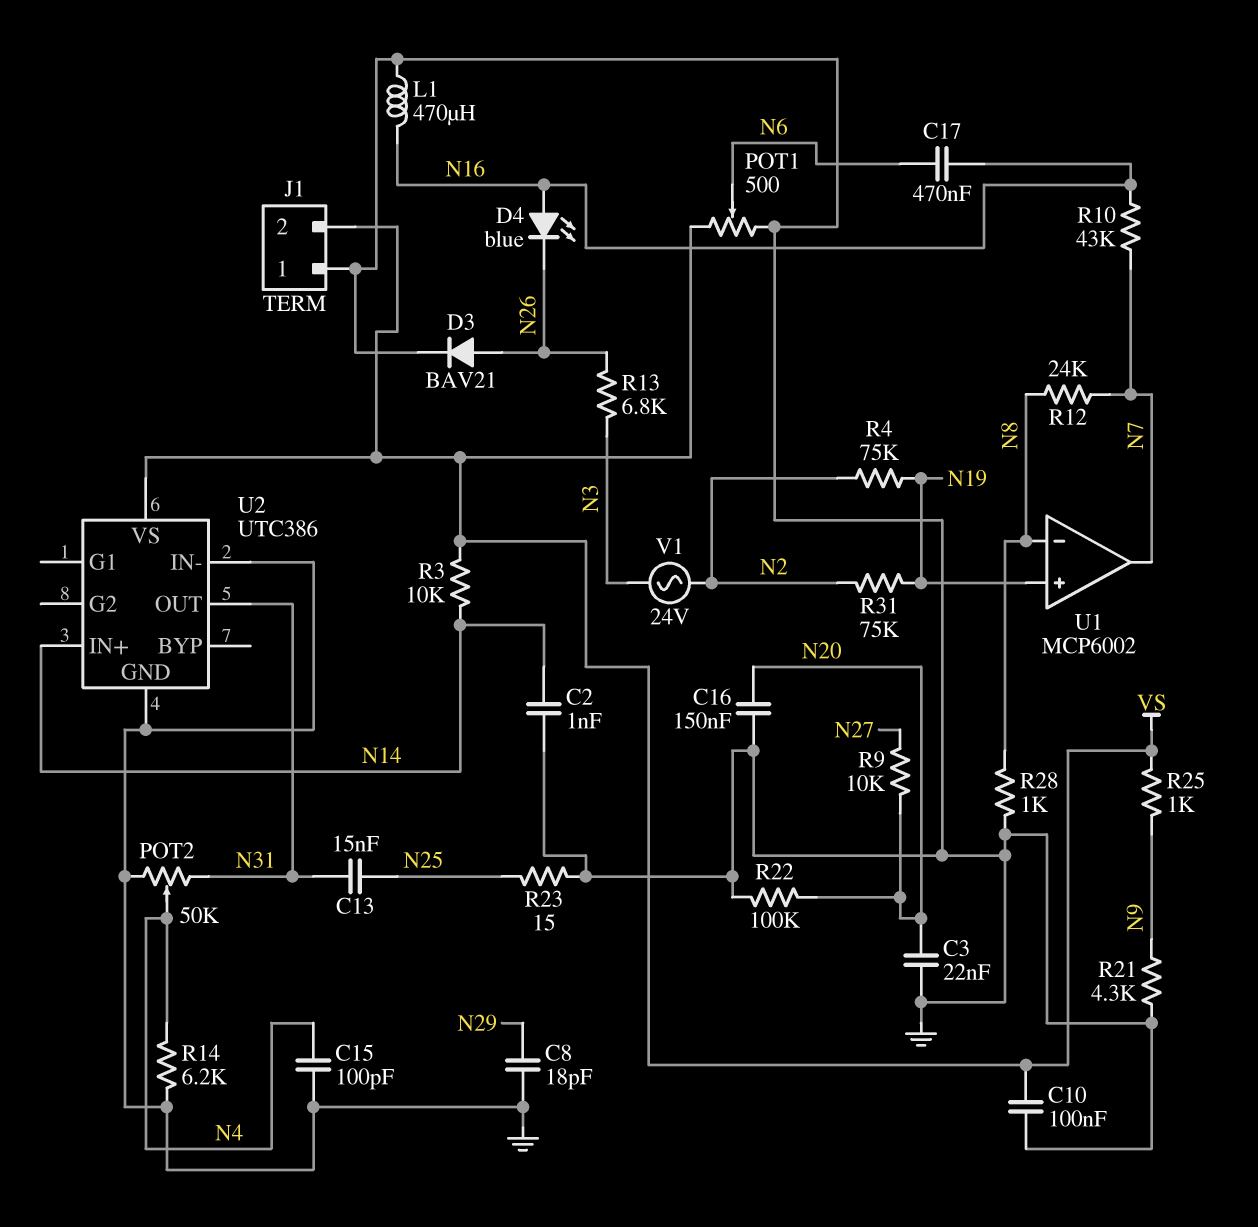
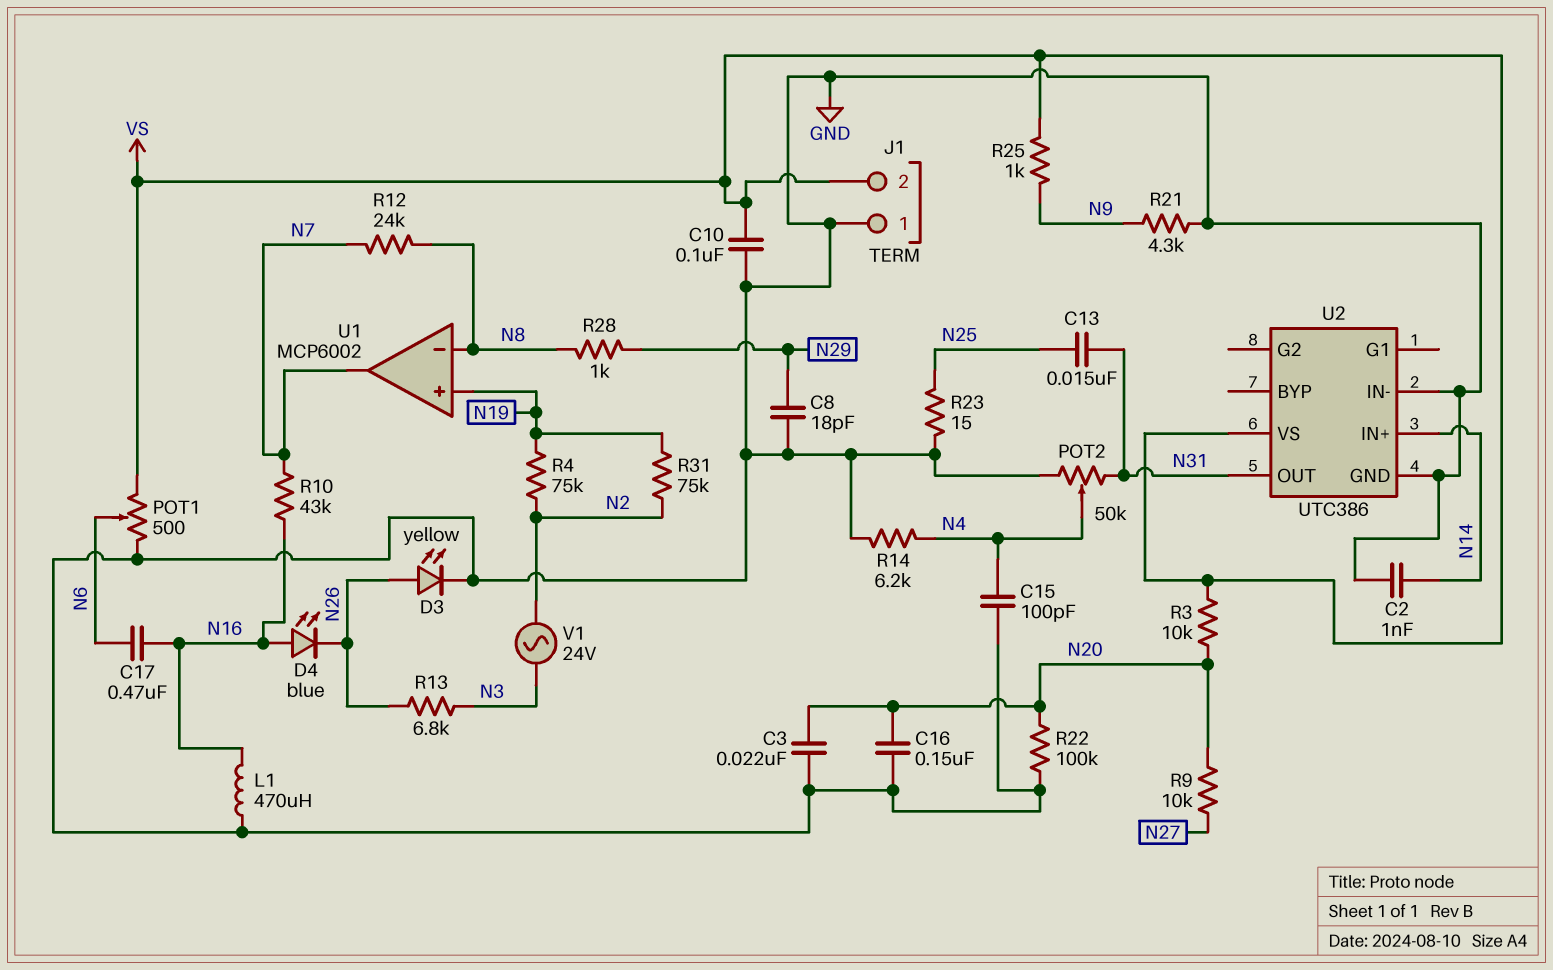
D3: diode BAV21 (A N26, K GND) -> LED yellow (A N26, K GND)
R3: 10k (N14, VS) -> 10k (N20, VS)
R28: 1k (GND, N8) -> 1k (N8, N29)

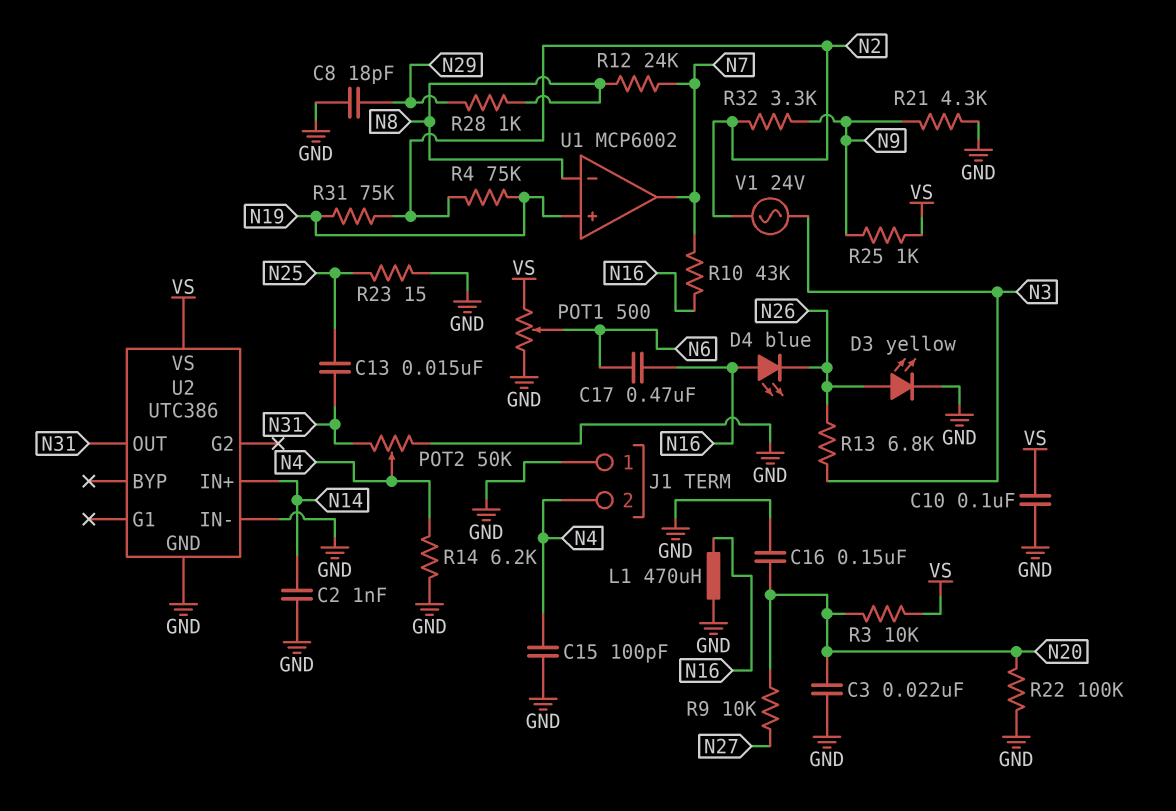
J1 pin 2: VS -> N4
R32: none -> 3.3k (N2, N9)

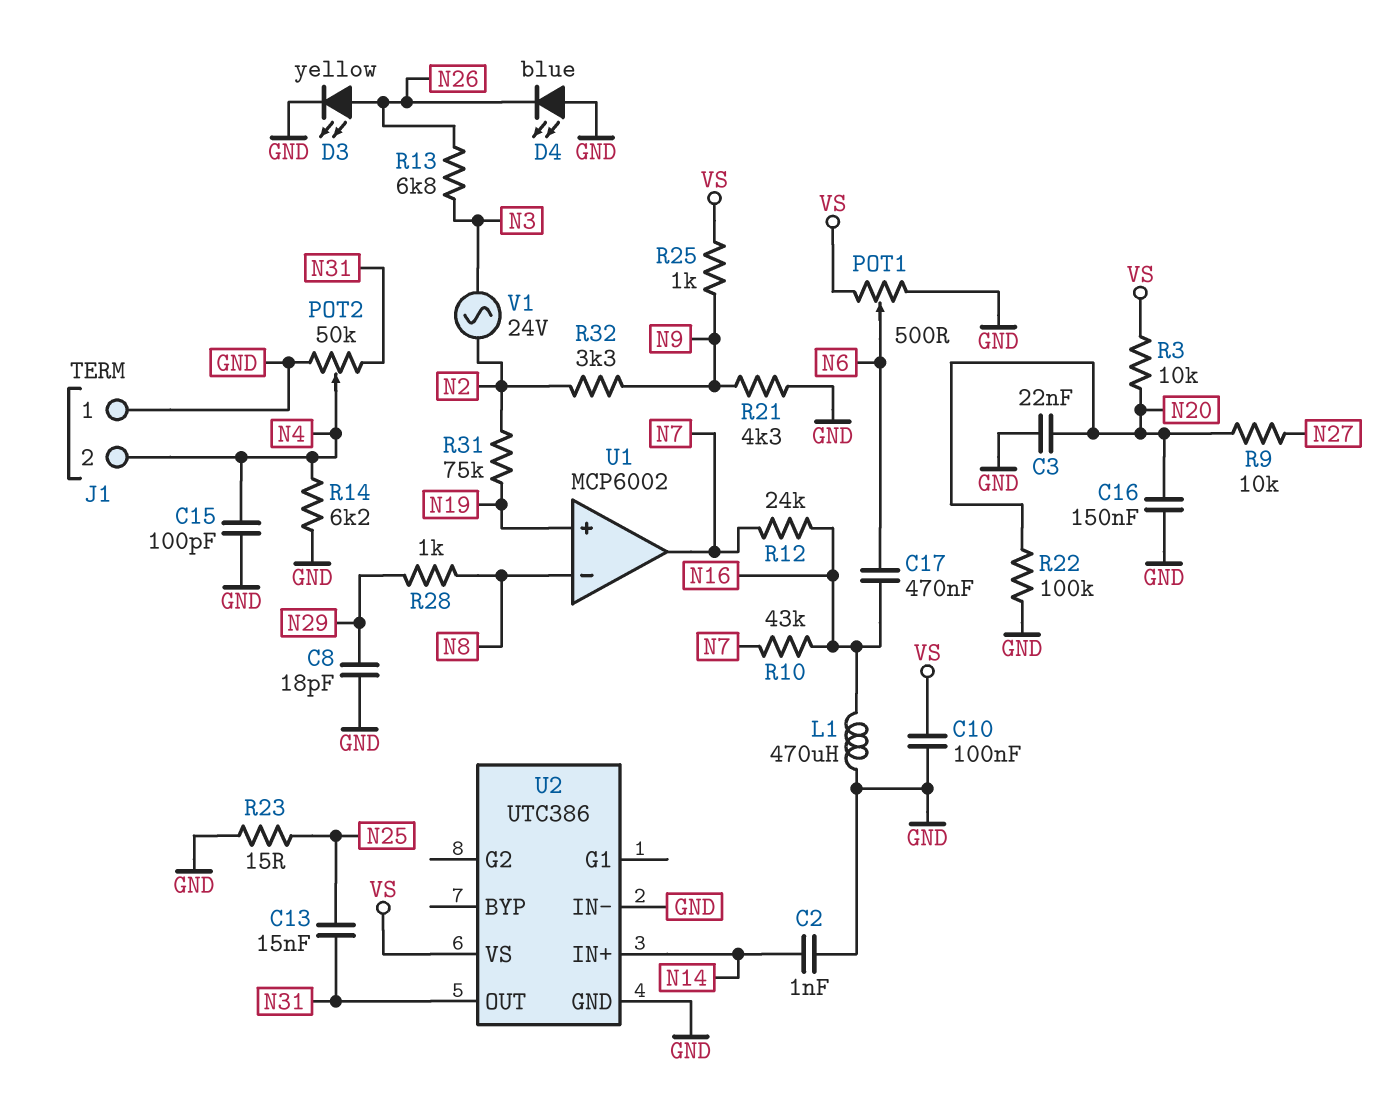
D4: LED blue (A N16, K N26) -> LED blue (A GND, K N26)
R4: 75k (N2, N19) -> none
R12: 24k (N7, N8) -> 24k (N7, N16)

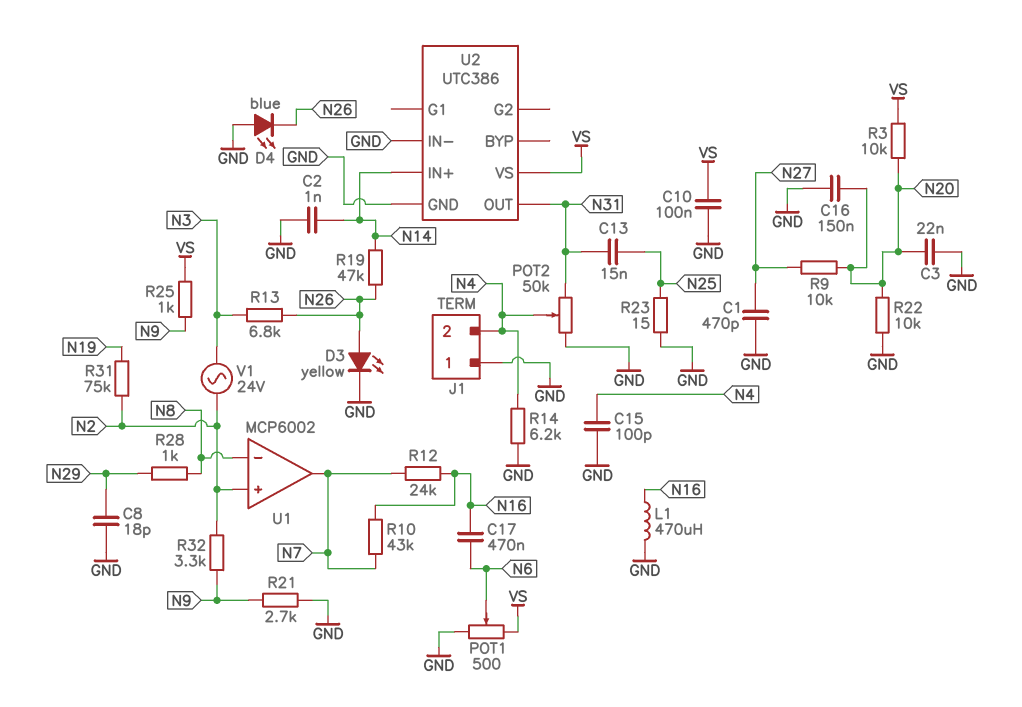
C1: none -> 470pF (GND, N27)
R19: none -> 47k (N14, N26)
R21: 4.3k (GND, N9) -> 2.7k (GND, N9)
R22: 100k (GND, N20) -> 10k (GND, N20)
U1 pin in+: N19 -> N2

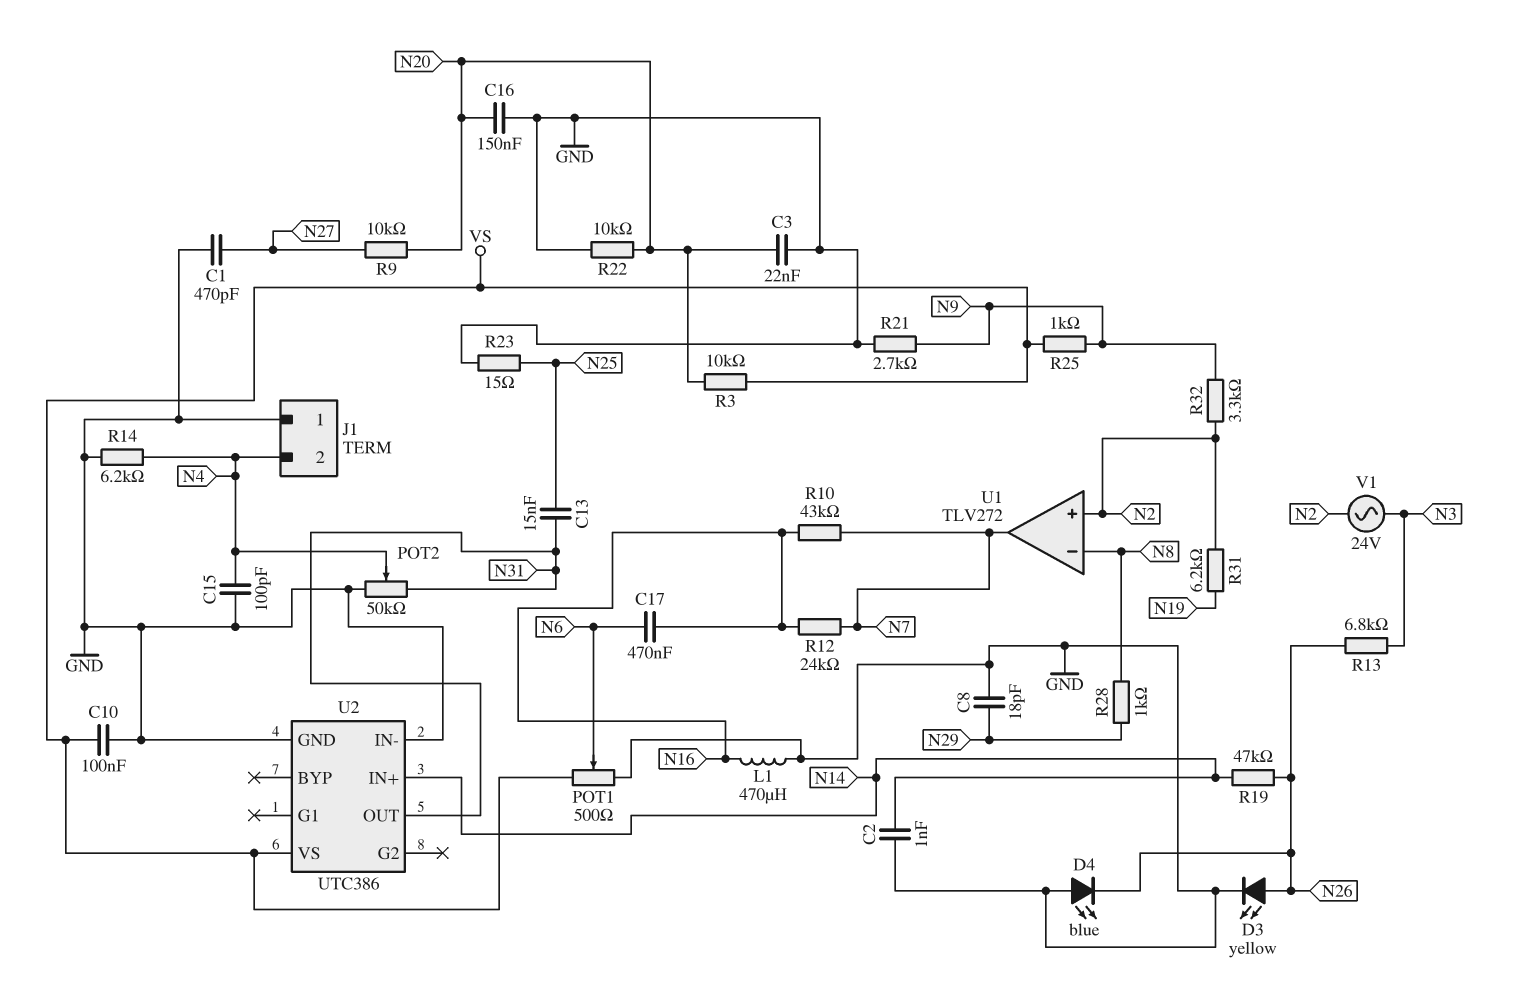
R31: 75k (N2, N19) -> 6.2k (N2, N19)
U1: MCP6002 -> TLV272

